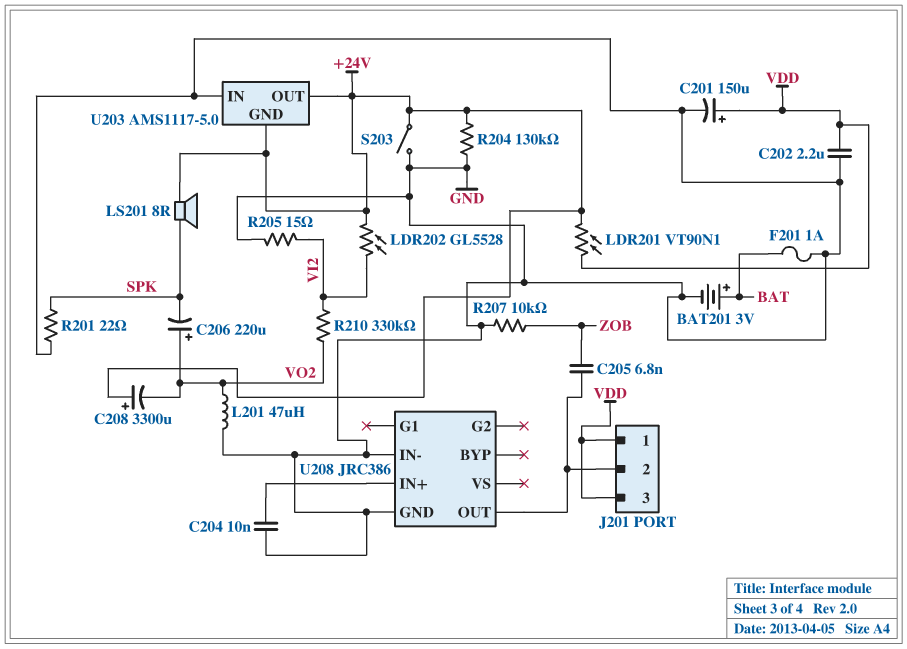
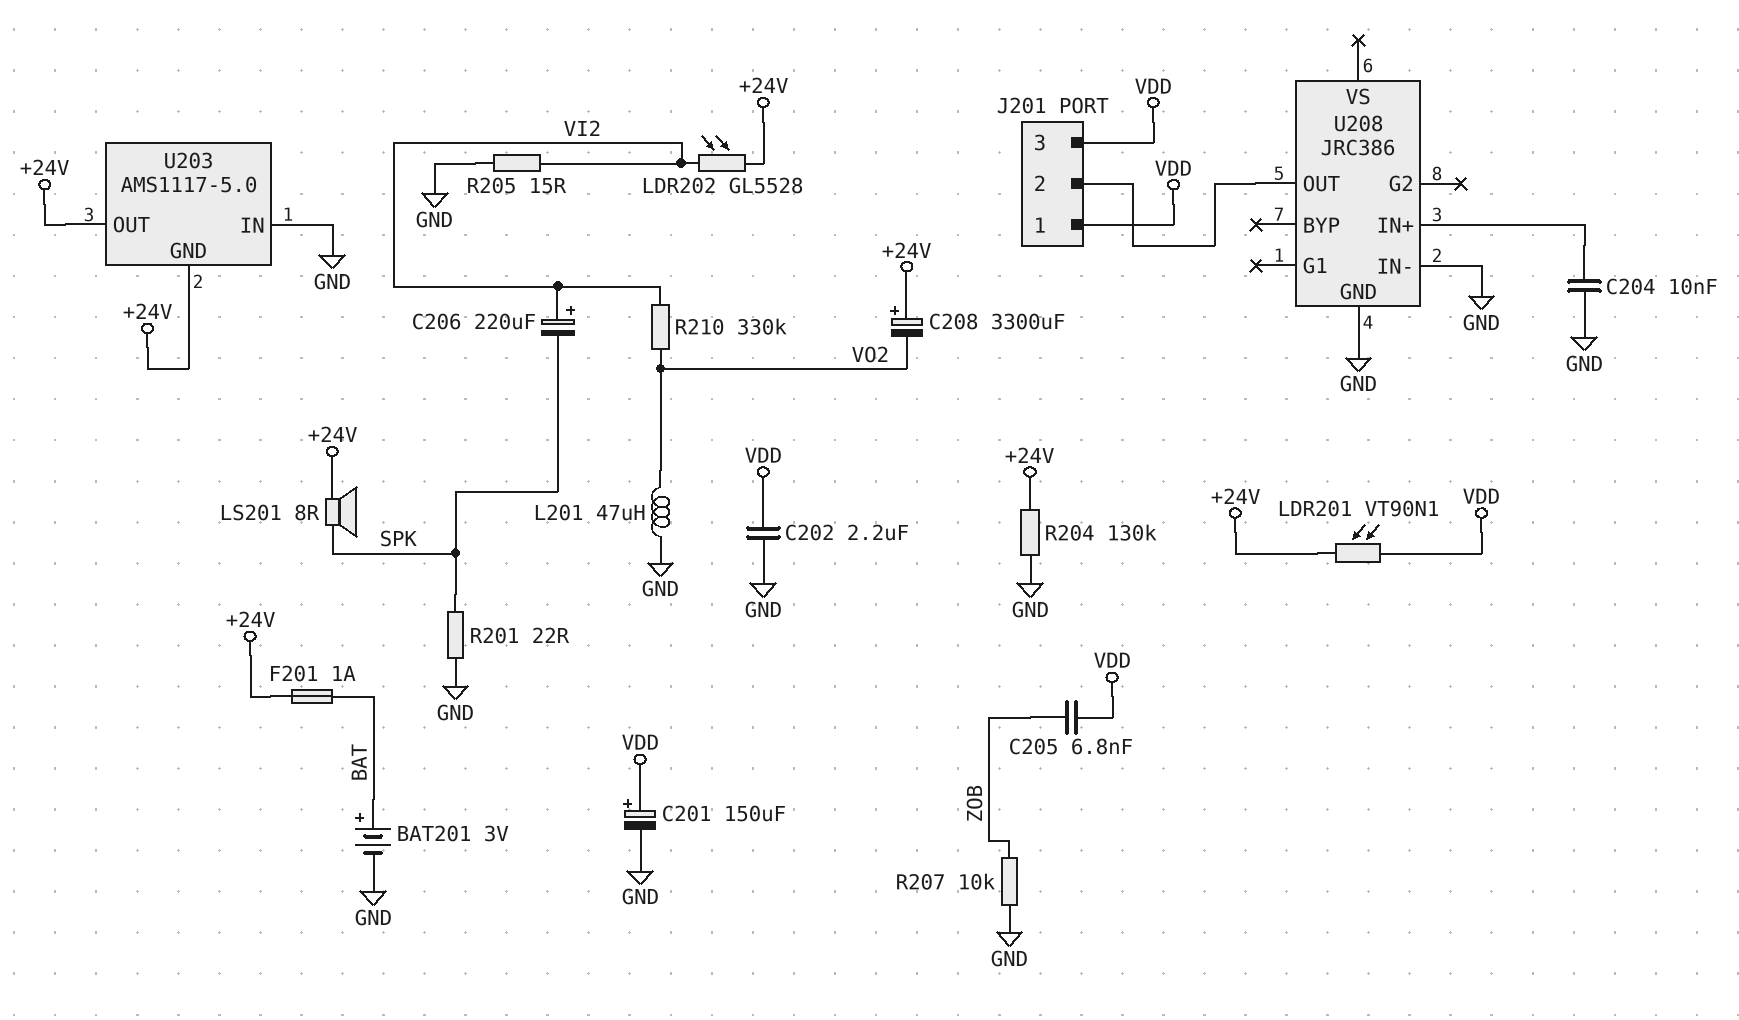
C205: 6.8nF (J201/2, ZOB) -> 6.8nF (VDD, ZOB)
C206: 220uF (plus VO2, minus SPK) -> 220uF (plus VI2, minus SPK)
F201: 1A (BAT, GND) -> 1A (+24V, BAT)
S203: switch (+24V, GND) -> none

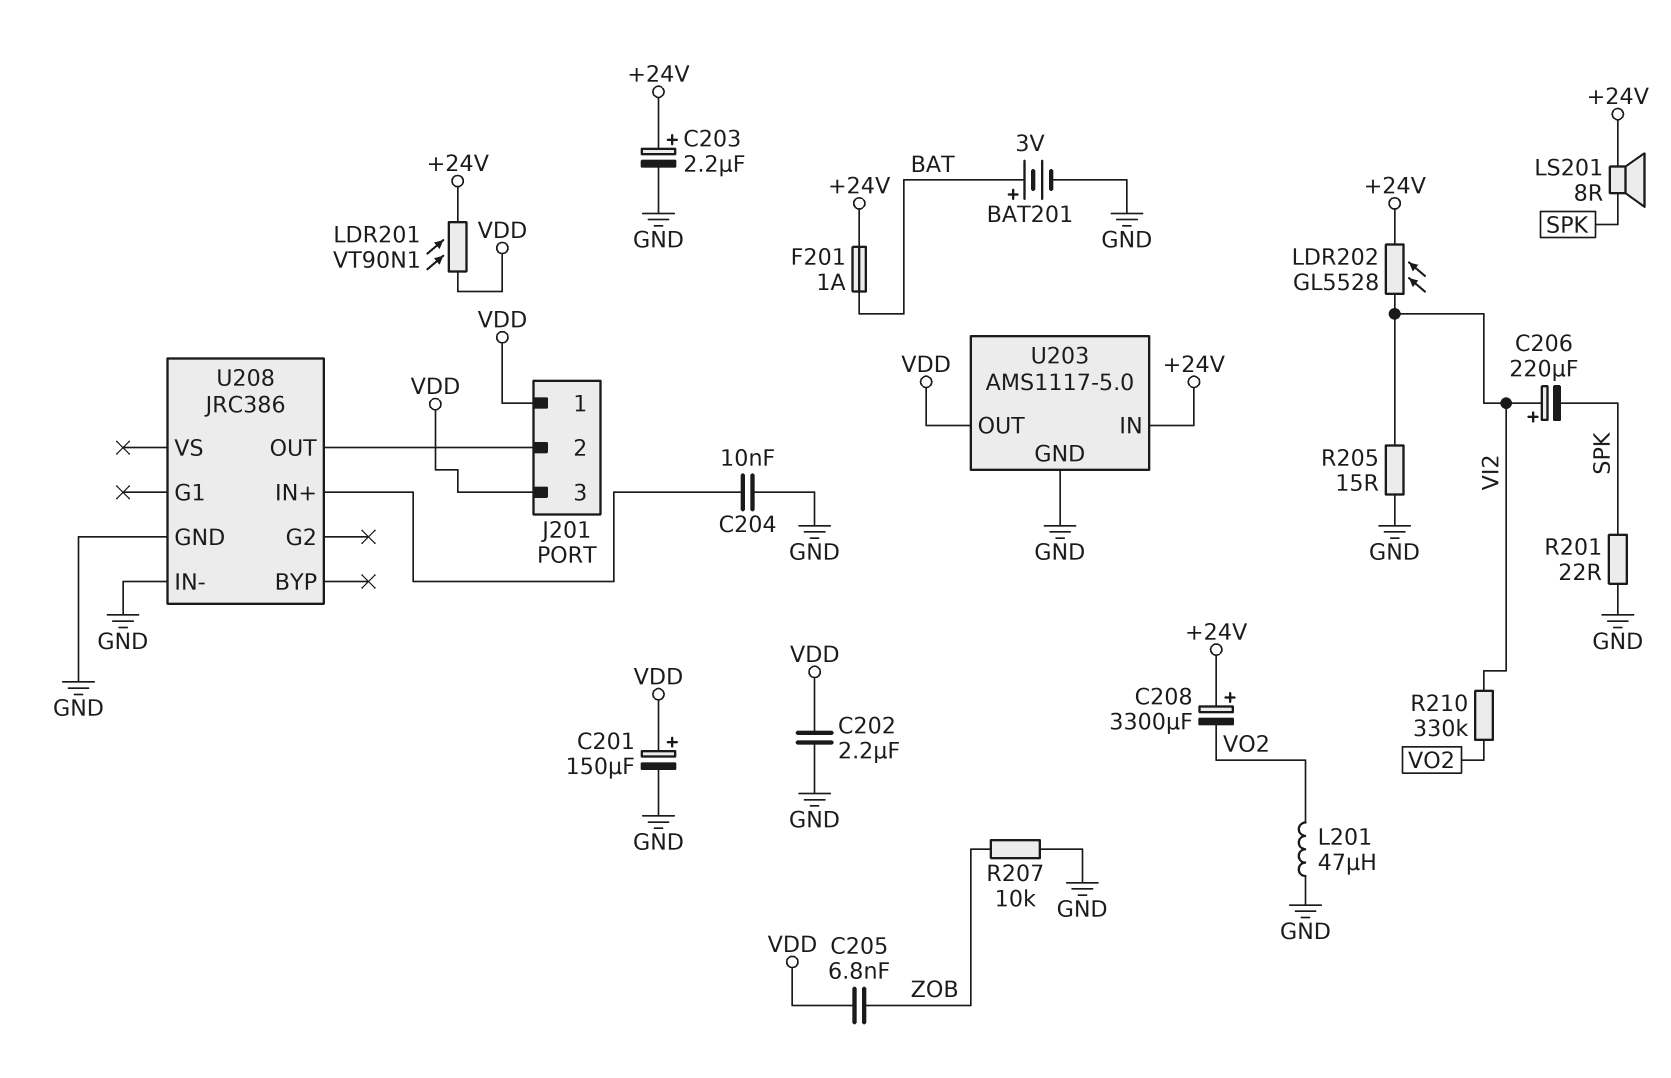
C203: none -> 2.2uF (plus +24V, minus GND)
R204: 130k (+24V, GND) -> none
U203 pin GND: +24V -> GND
U203 pin IN: GND -> +24V
U203 pin OUT: +24V -> VDD

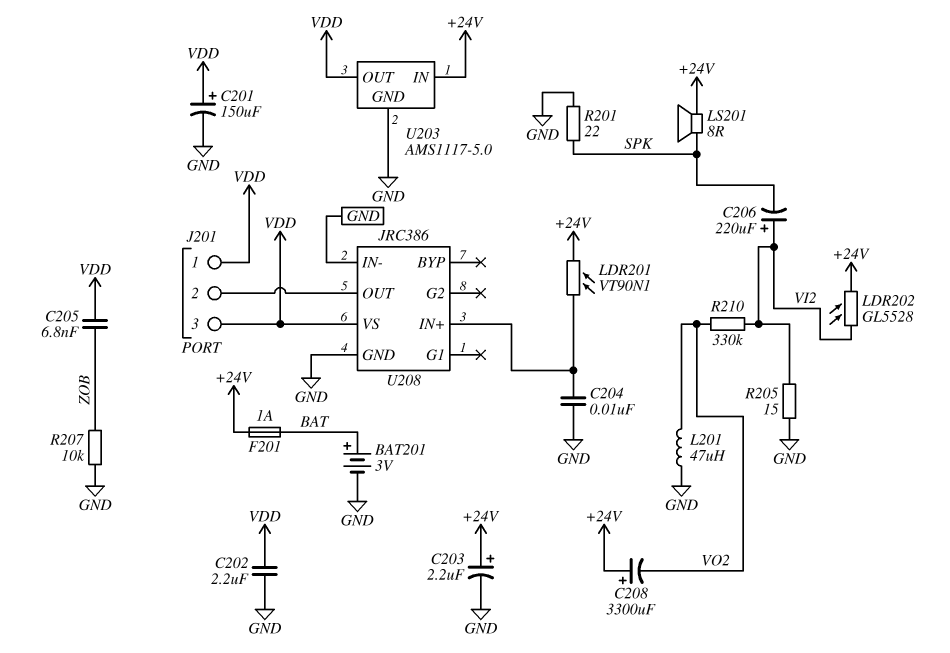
LDR201: VT90N1 (+24V, VDD) -> VT90N1 (+24V, U208/IN+)
U208 pin VS: none -> VDD

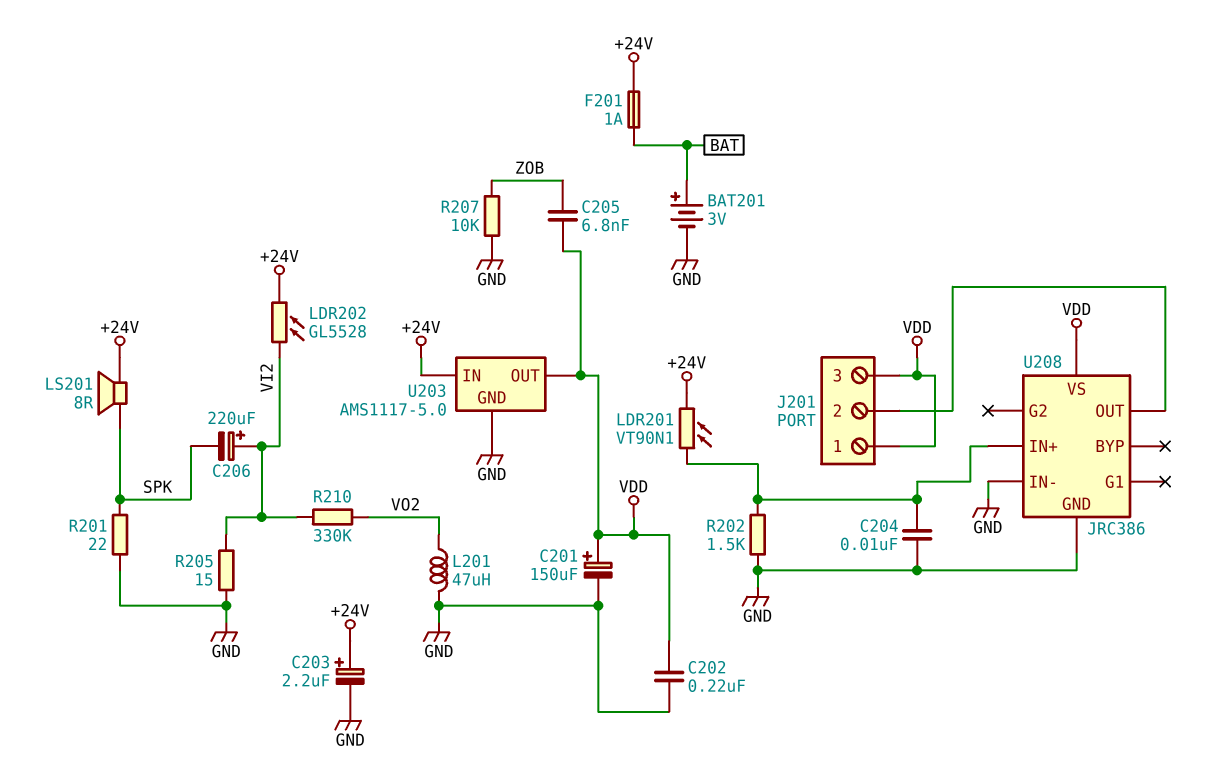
C202: 2.2uF (GND, VDD) -> 220nF (GND, VDD)
C208: 3300uF (plus +24V, minus VO2) -> none
R202: none -> 1.5k (GND, U208/IN+)

